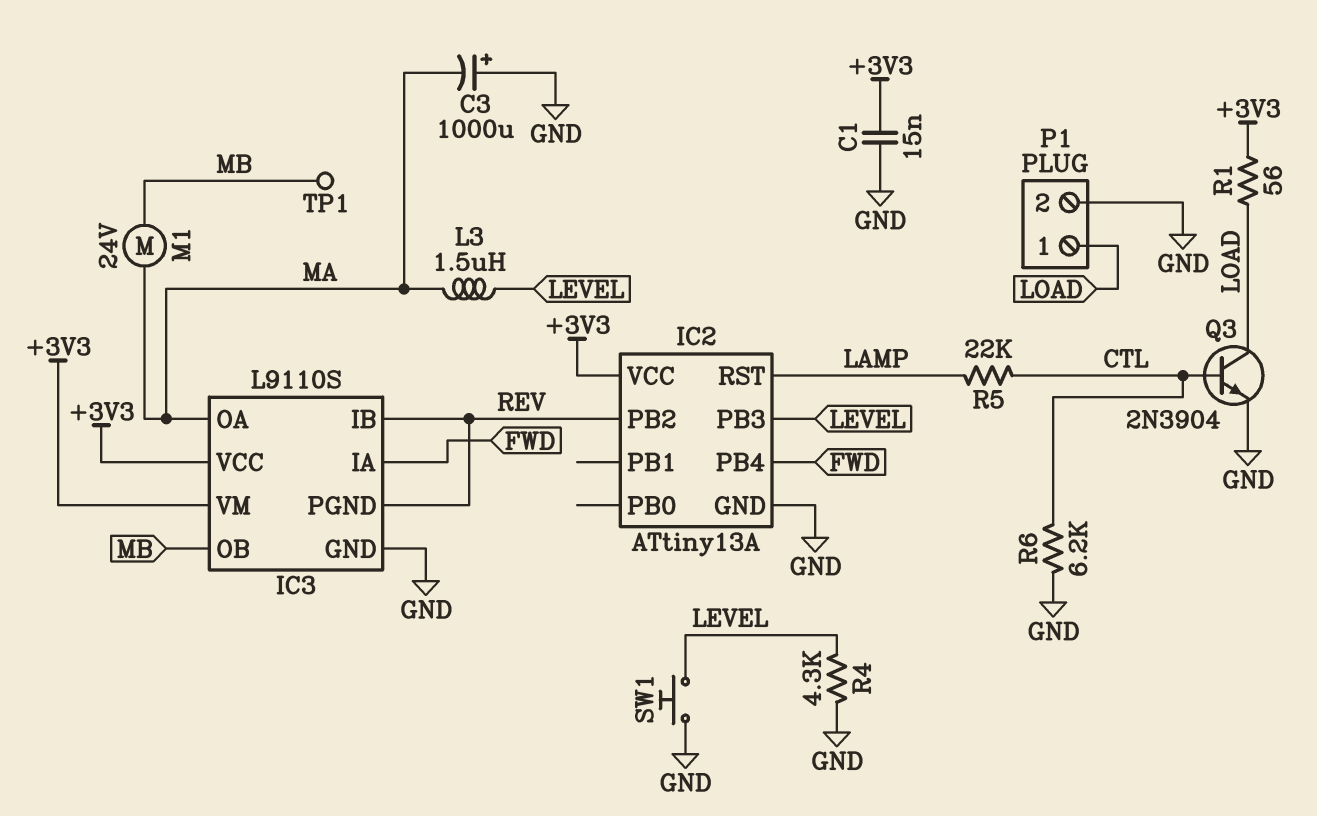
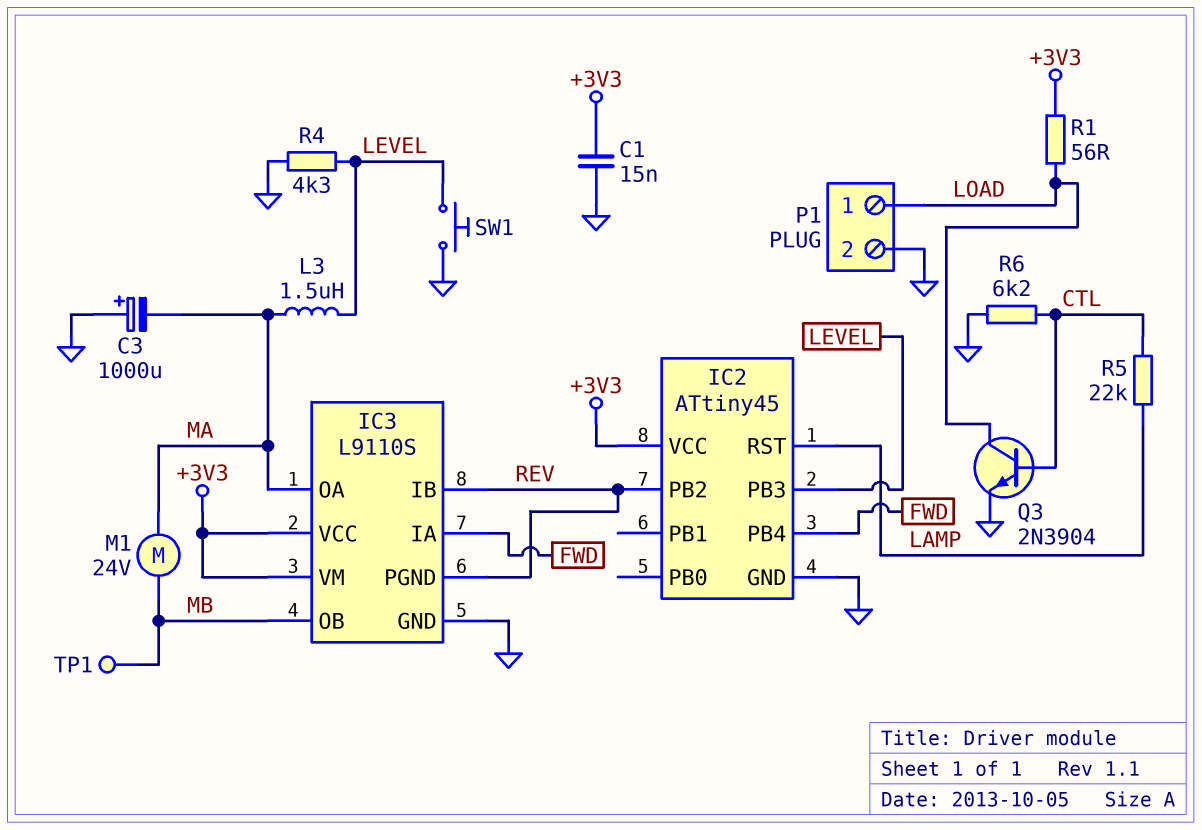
IC2: ATtiny13A -> ATtiny45

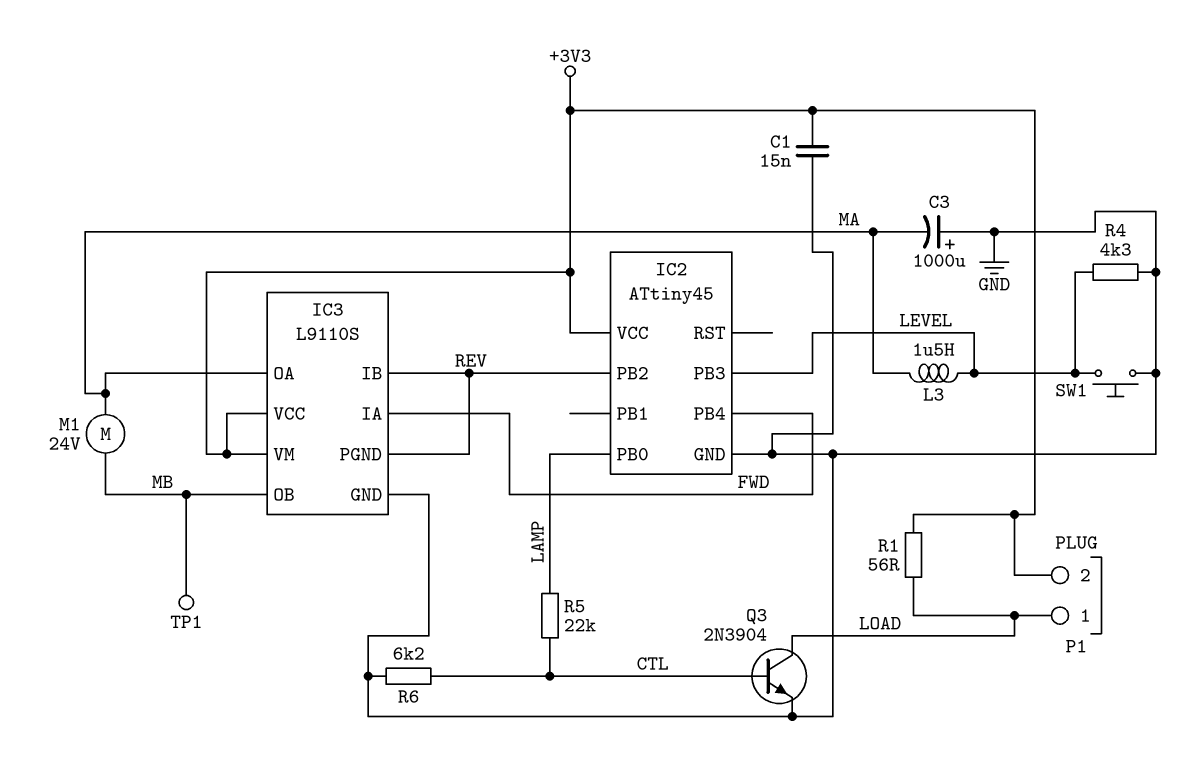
IC2 pin PB0: none -> LAMP
IC2 pin RST: LAMP -> none
P1 pin 2: GND -> +3V3

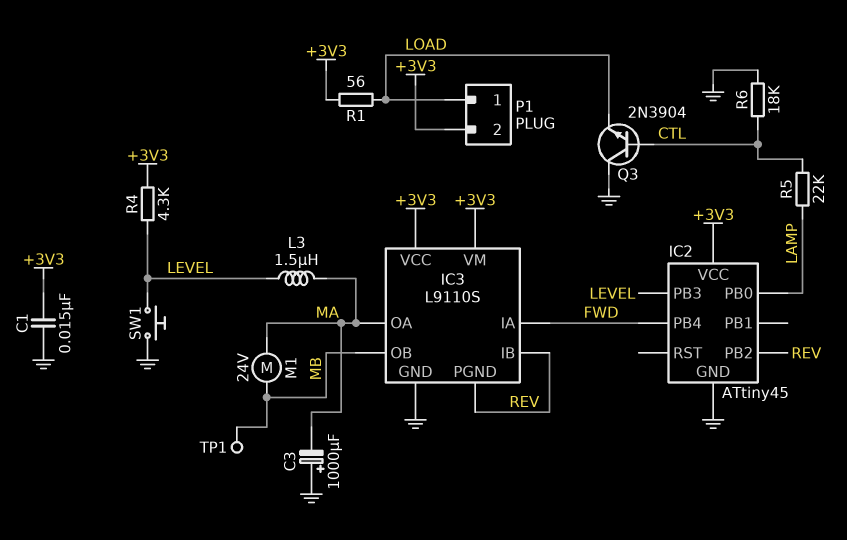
Q3: NPN 2N3904 (B CTL, C LOAD, E GND) -> NPN 2N3904 (B CTL, C GND, E LOAD)
R4: 4.3k (GND, LEVEL) -> 4.3k (+3V3, LEVEL)
R6: 6.2k (CTL, GND) -> 18k (CTL, GND)

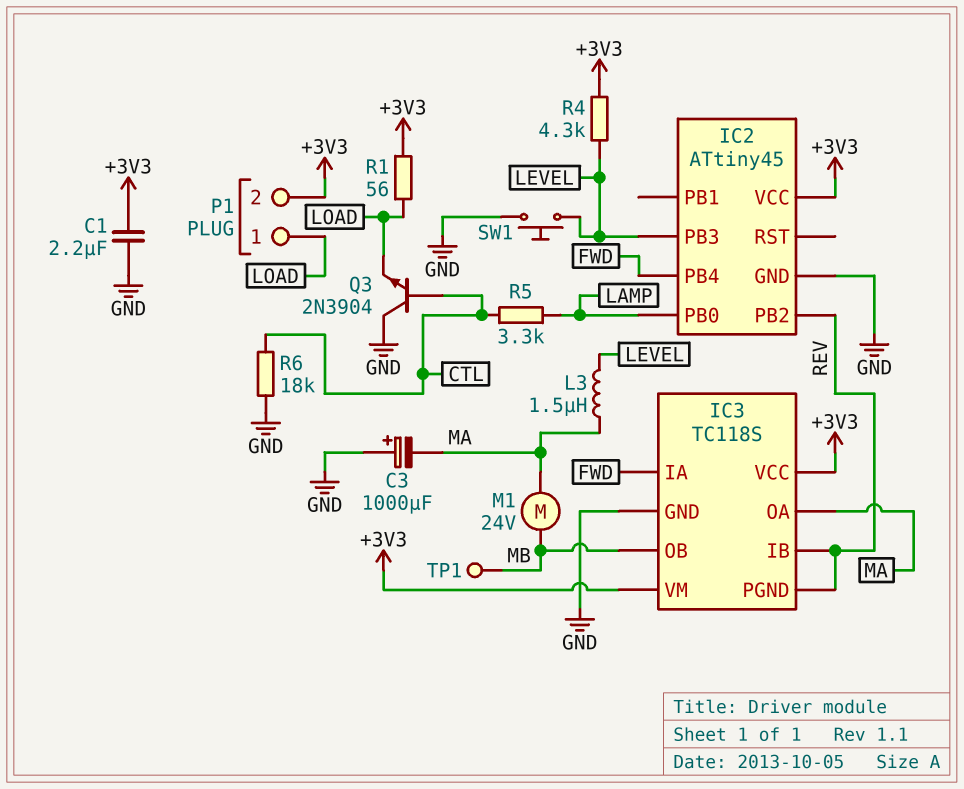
C1: 15nF (+3V3, GND) -> 2.2uF (+3V3, GND)
IC3: L9110S -> TC118S
R5: 22k (CTL, LAMP) -> 3.3k (CTL, LAMP)

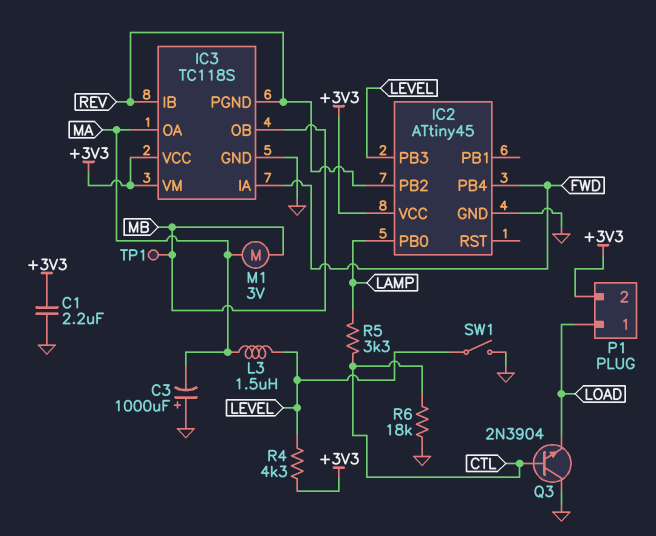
M1: motor 24V (MA, MB) -> motor 3V (MA, MB)
R1: 56 (+3V3, LOAD) -> none
SW1: button (GND, LEVEL) -> switch (GND, LEVEL)

